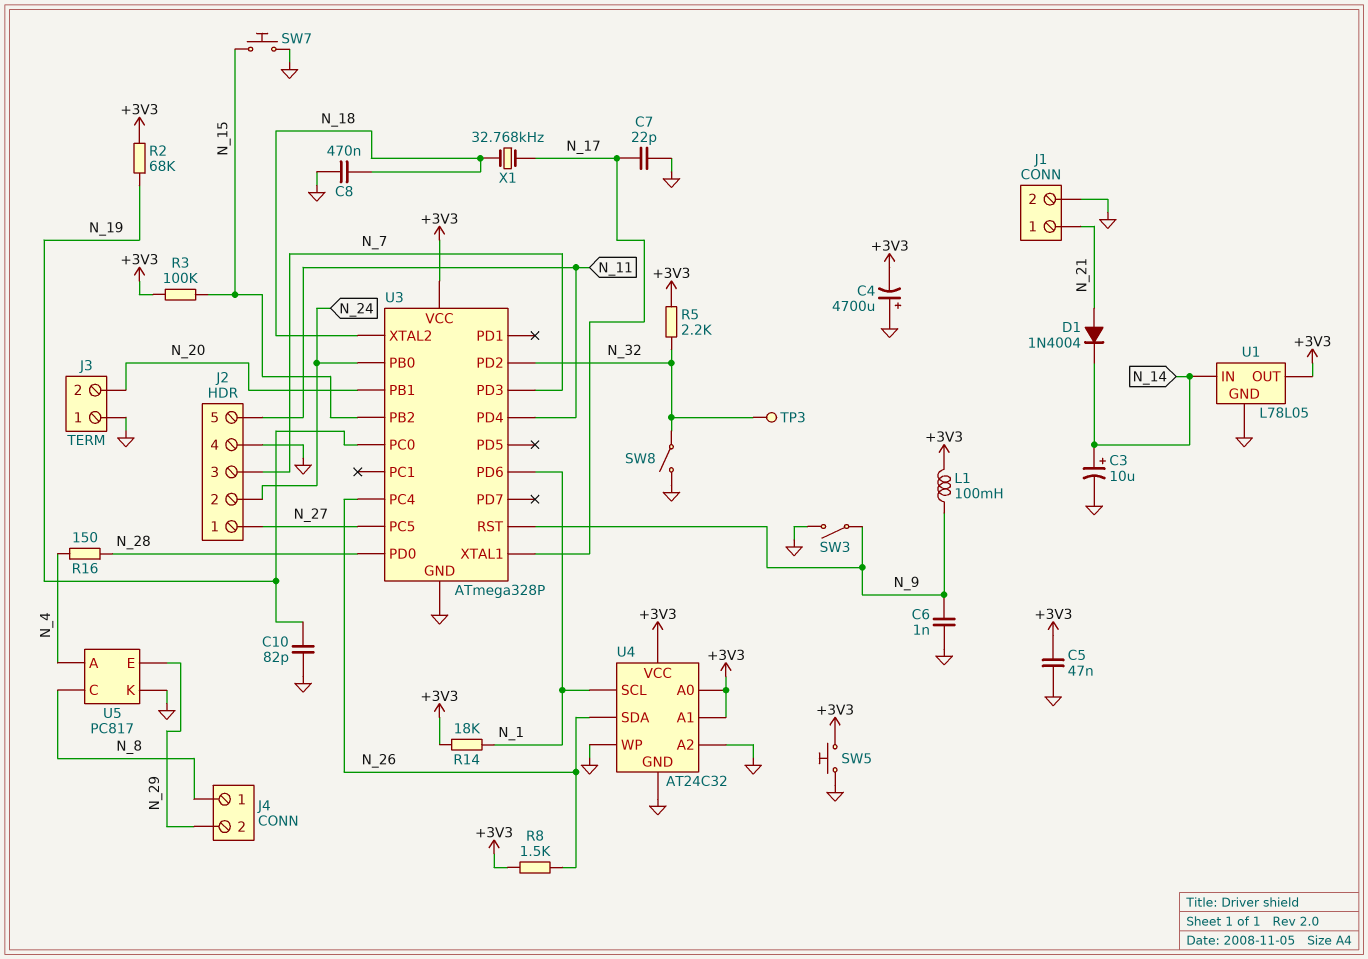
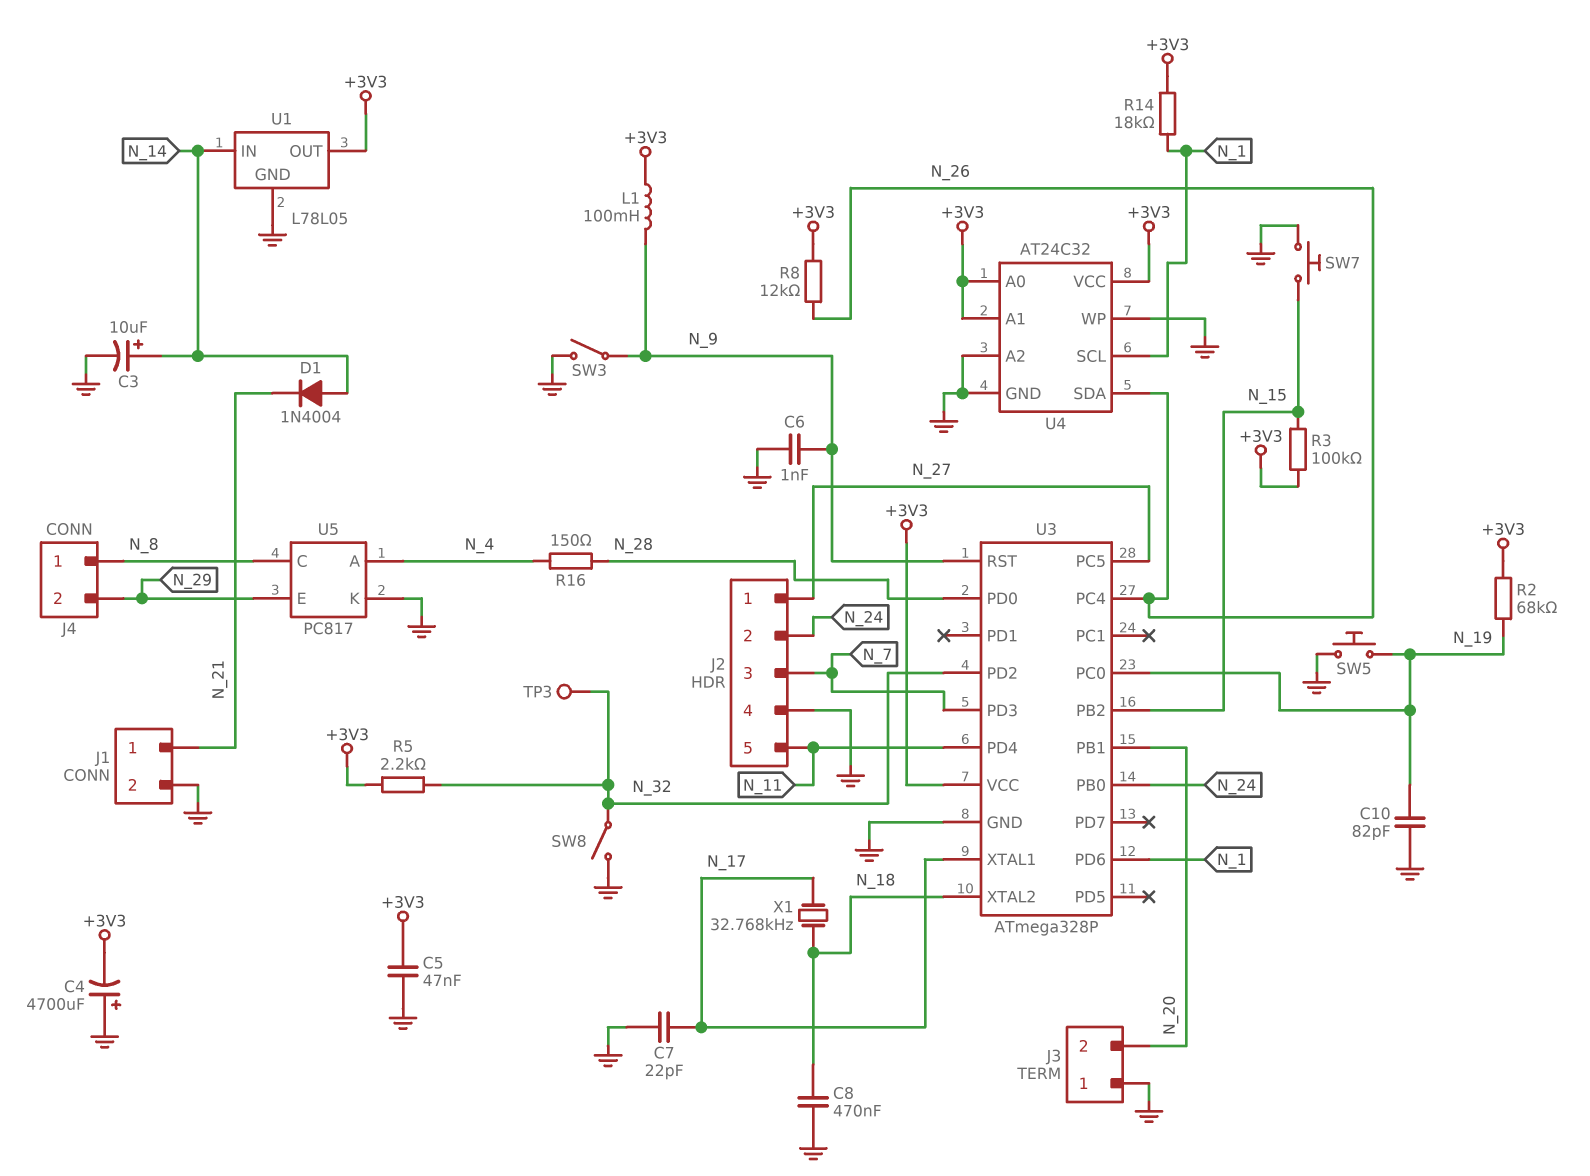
D1: diode 1N4004 (A N_21, K N_14) -> diode 1N4004 (A N_14, K N_21)
R8: 1.5k (+3V3, N_26) -> 12k (+3V3, N_26)
SW5: button (+3V3, GND) -> button (GND, N_19)

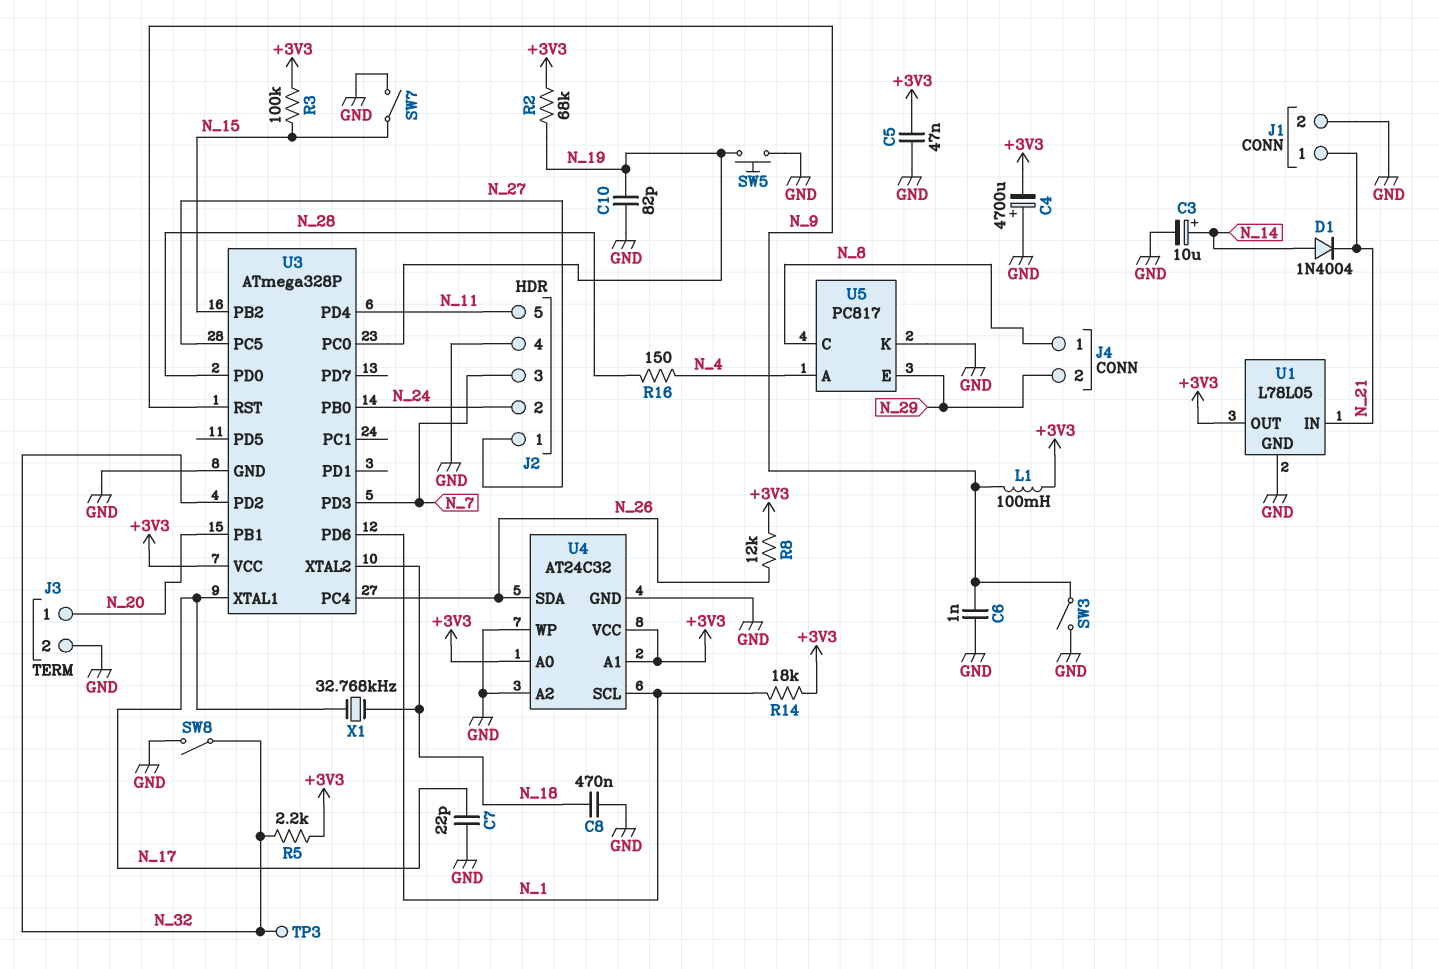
J3 pin 1: GND -> N_20
J3 pin 2: N_20 -> GND
SW7: button (GND, N_15) -> switch (GND, N_15)
U1 pin IN: N_14 -> N_21

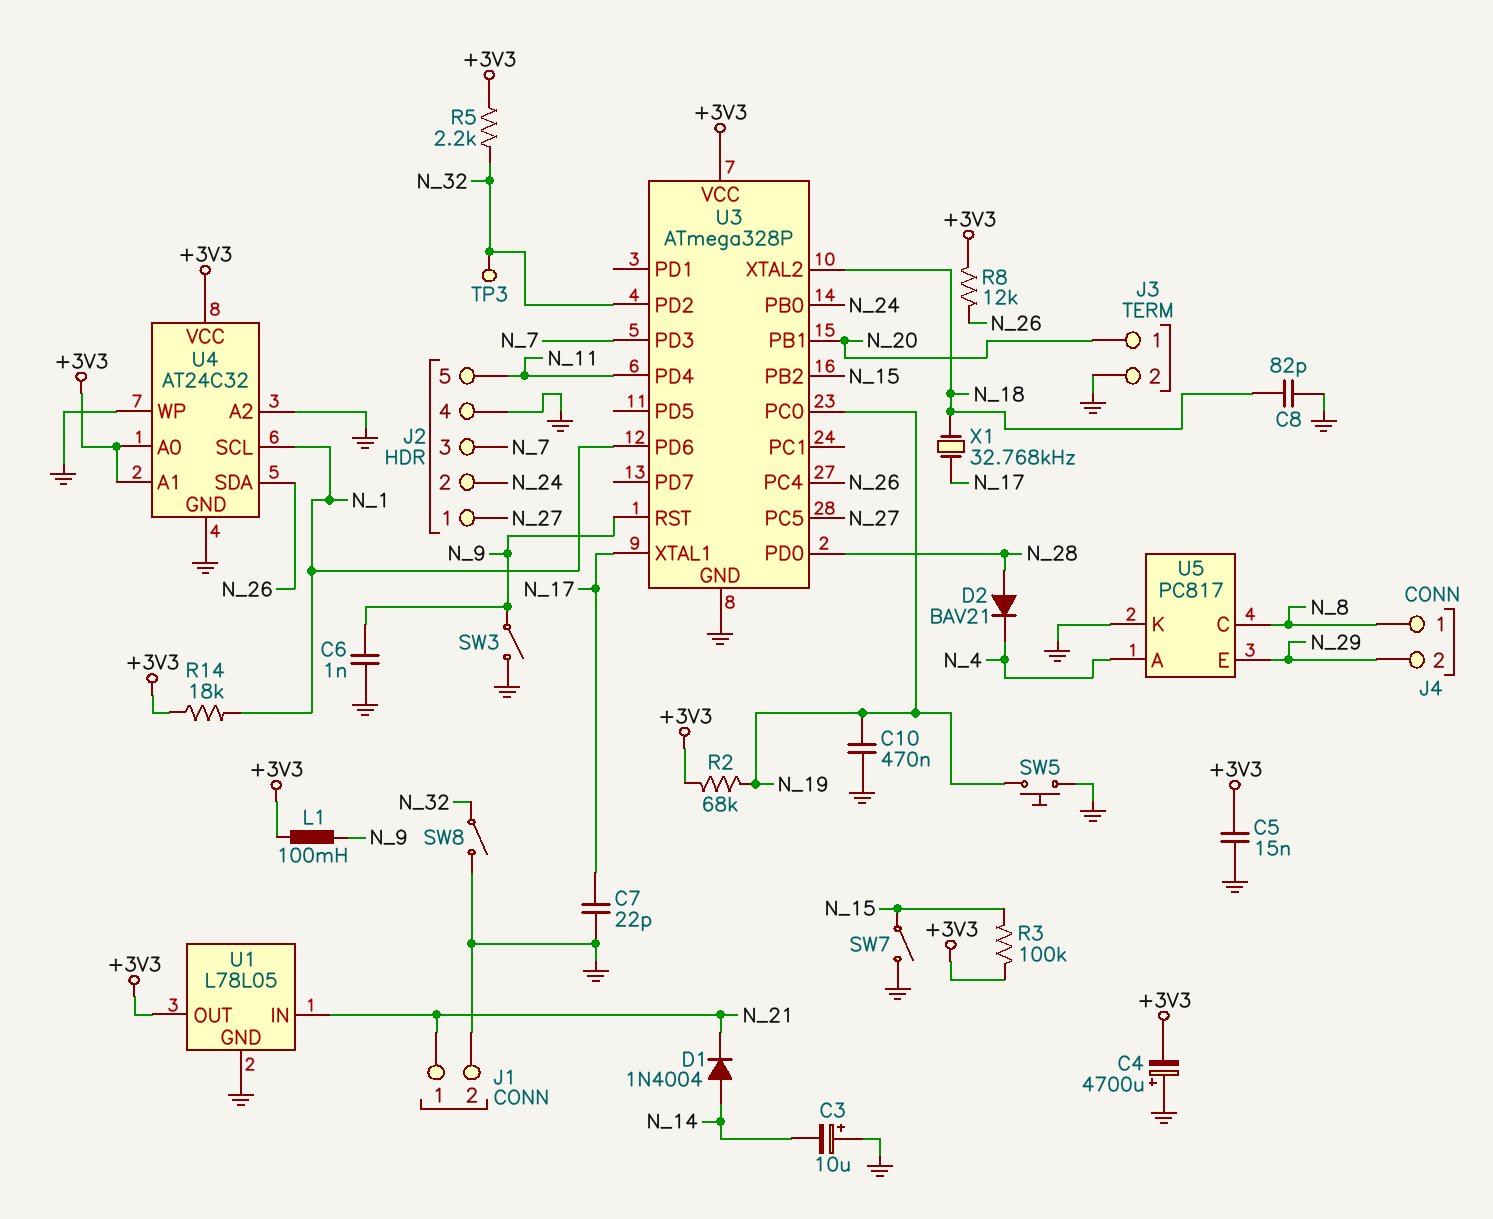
C3: 10uF (plus N_14, minus GND) -> 10uF (plus GND, minus N_14)
C5: 47nF (+3V3, GND) -> 15nF (+3V3, GND)
C8: 470nF (GND, N_18) -> 82pF (GND, N_18)
C10: 82pF (GND, N_19) -> 470nF (GND, N_19)
D2: none -> diode BAV21 (A N_28, K N_4)
R16: 150 (N_4, N_28) -> none

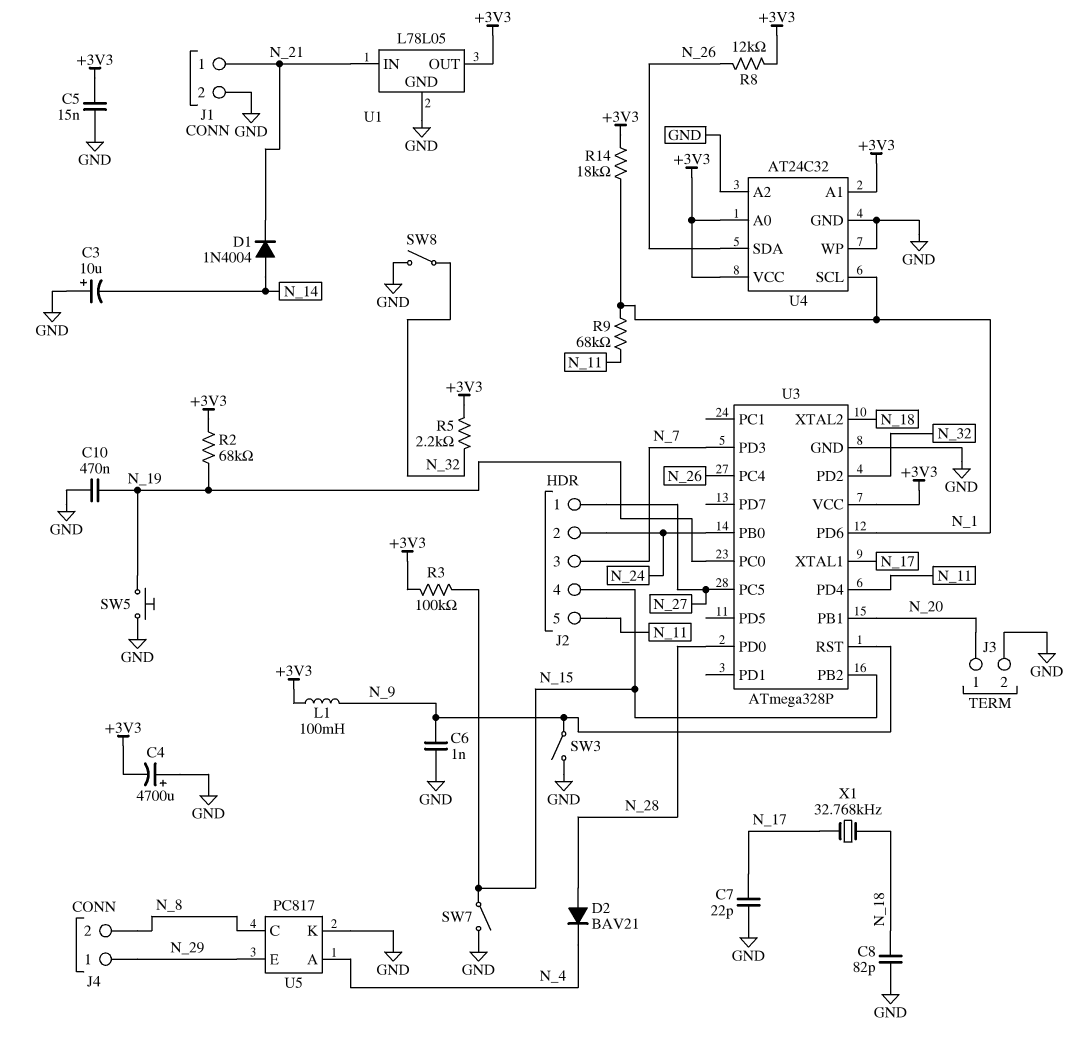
J2 pin 4: GND -> N_15
J4 pin 1: N_8 -> N_29
J4 pin 2: N_29 -> N_8
R9: none -> 68k (N_1, N_11)
TP3: test point (N_32) -> none

